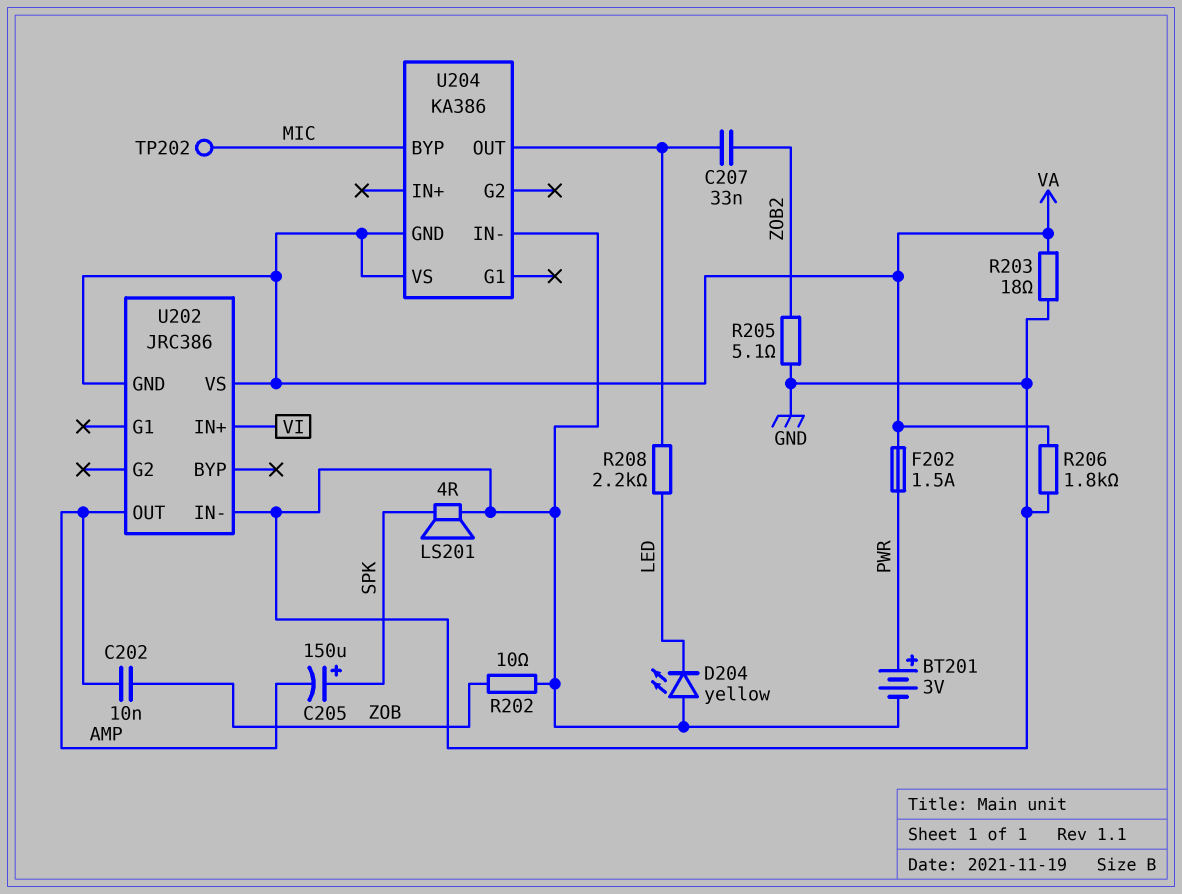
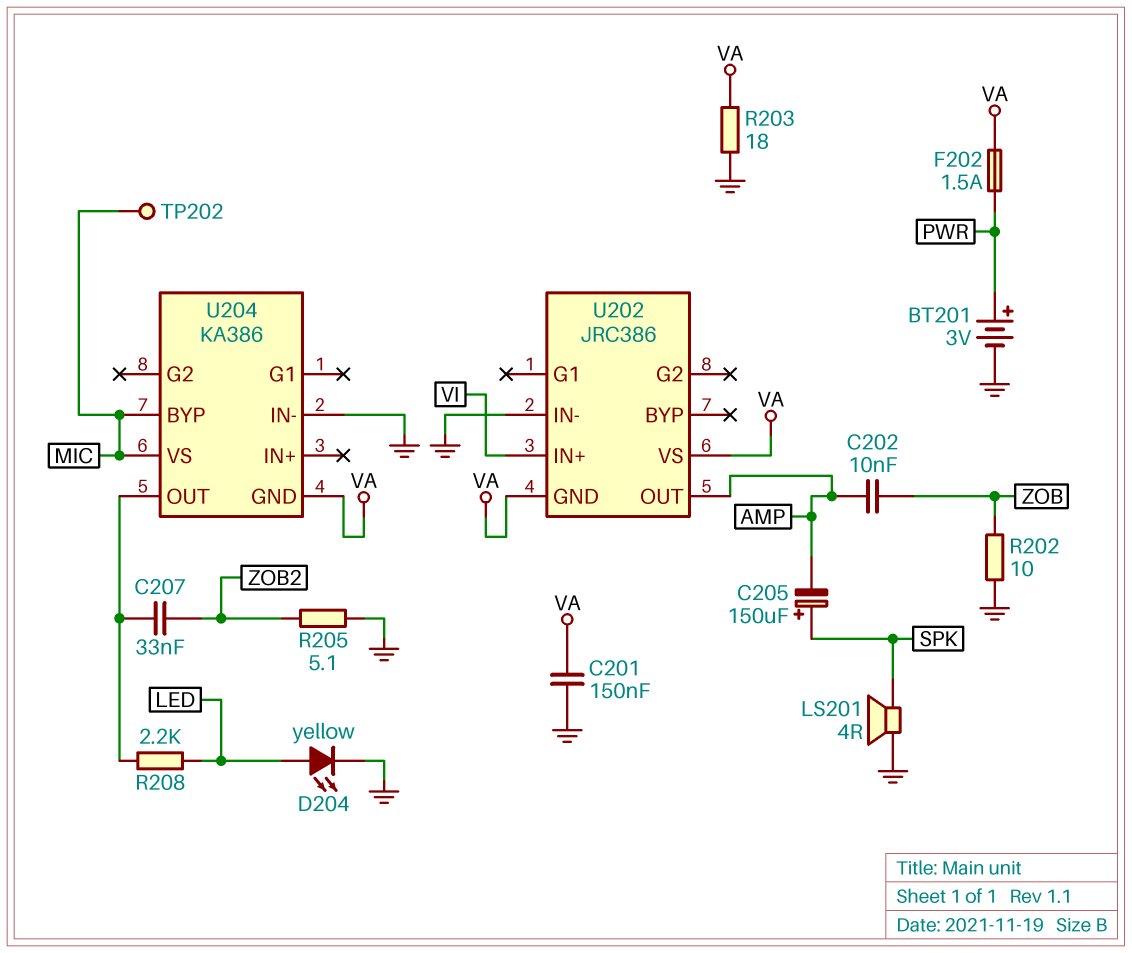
C201: none -> 150nF (GND, VA)
D204: LED yellow (A GND, K LED) -> LED yellow (A LED, K GND)
R206: 1.8k (GND, VA) -> none
U204 pin VS: VA -> MIC

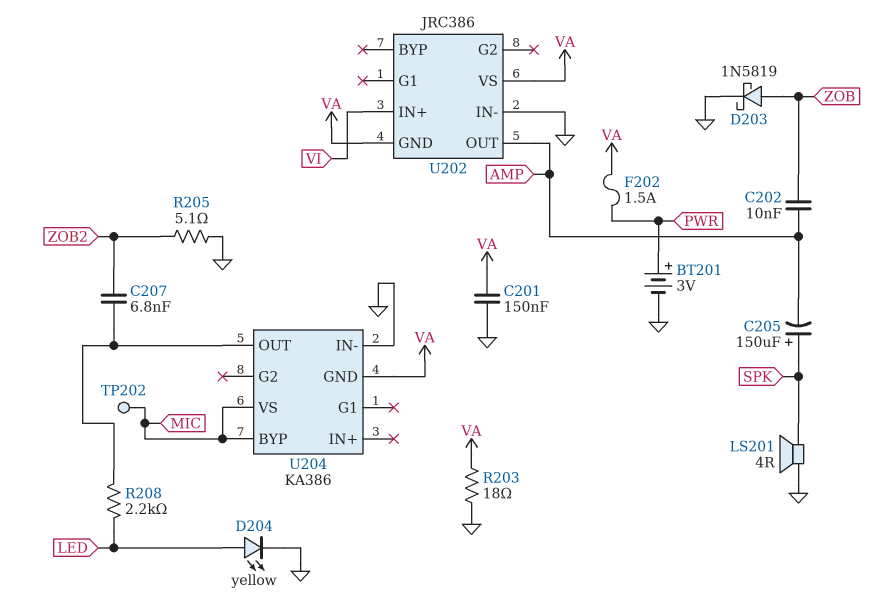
C207: 33nF (U204/OUT, ZOB2) -> 6.8nF (U204/OUT, ZOB2)
D203: none -> schottky 1N5819 (A ZOB, K GND)
R202: 10 (GND, ZOB) -> none

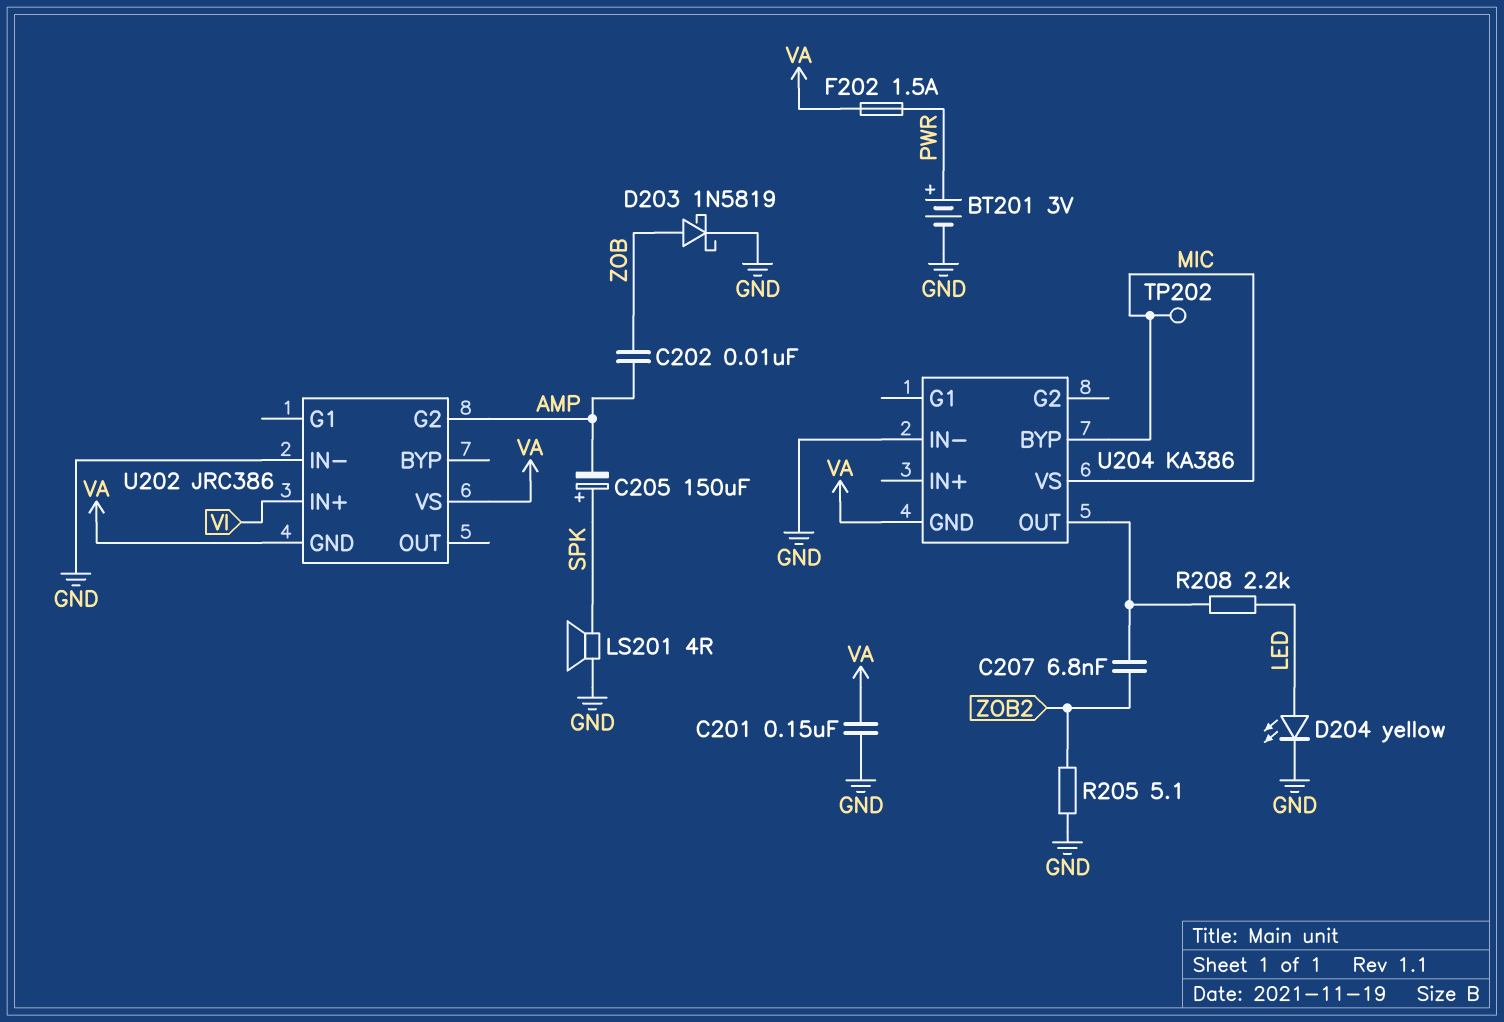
R203: 18 (GND, VA) -> none
U202 pin G2: none -> AMP
U202 pin OUT: AMP -> none

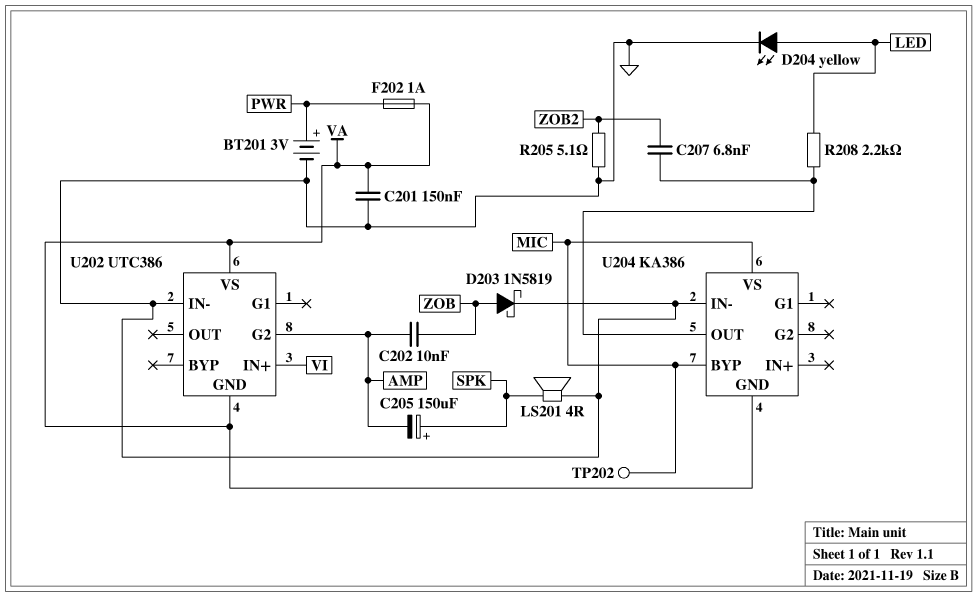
F202: 1.5A (PWR, VA) -> 1A (PWR, VA)
U202: JRC386 -> UTC386

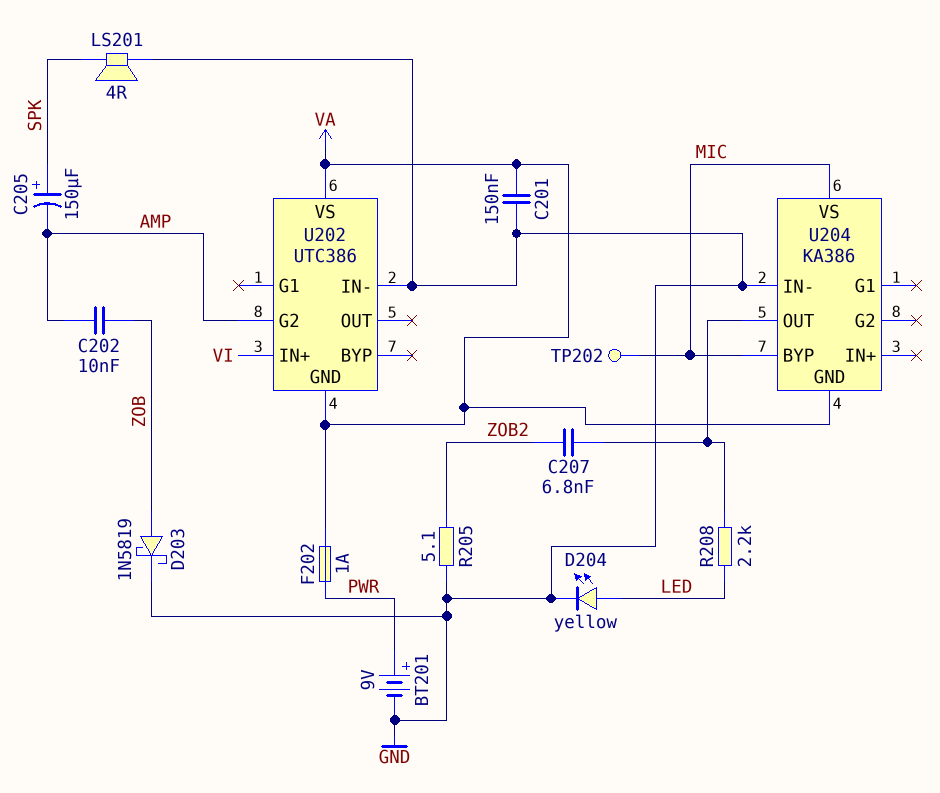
BT201: 3V (plus PWR, minus GND) -> 9V (plus PWR, minus GND)

